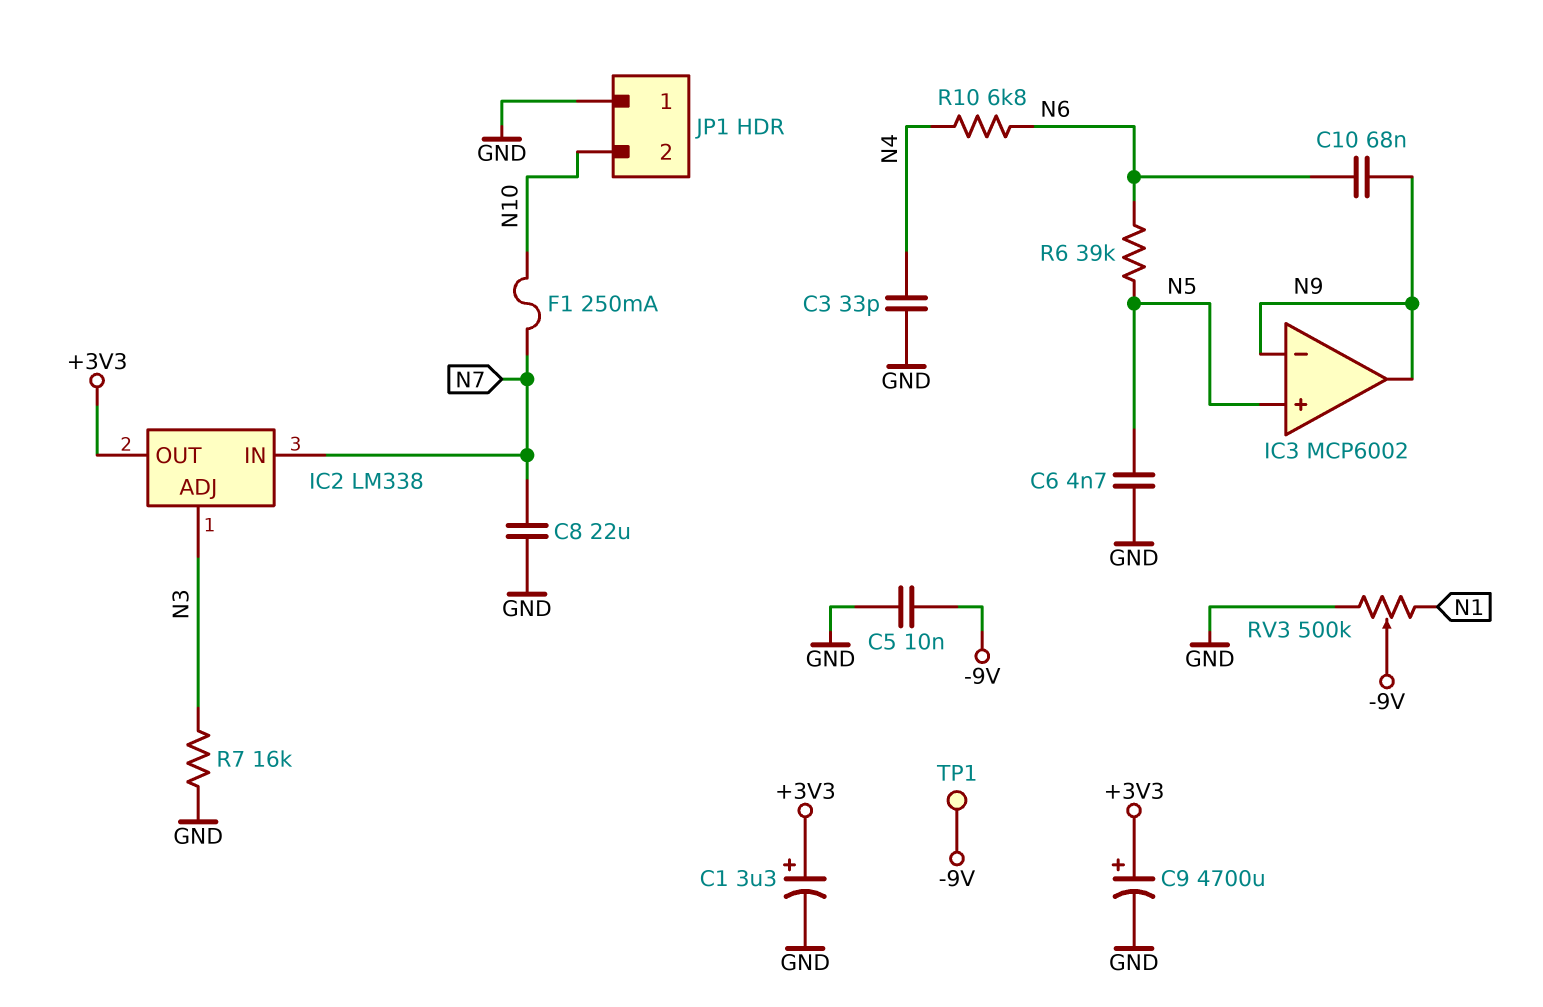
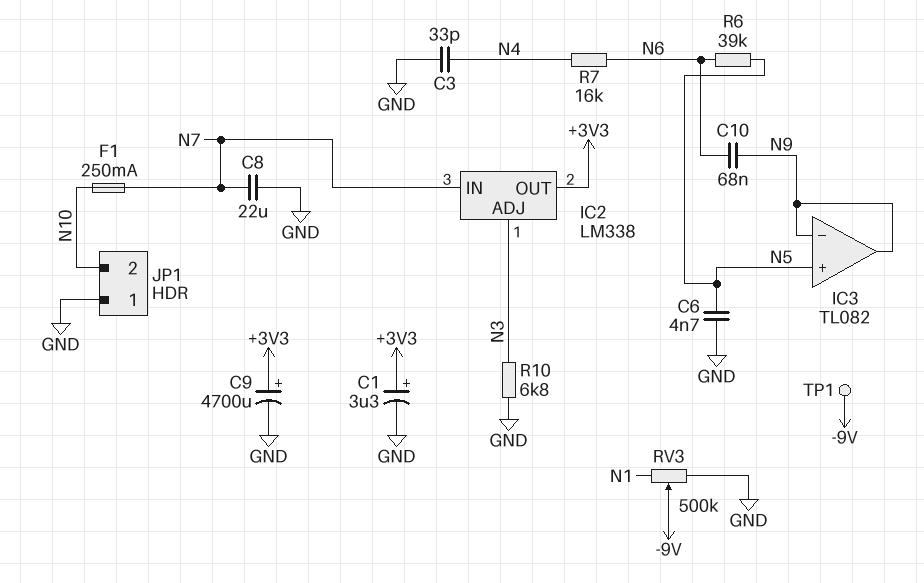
C5: 10nF (-9V, GND) -> none
IC3: MCP6002 -> TL082
R7: 16k (GND, N3) -> 16k (N4, N6)
R10: 6.8k (N4, N6) -> 6.8k (GND, N3)

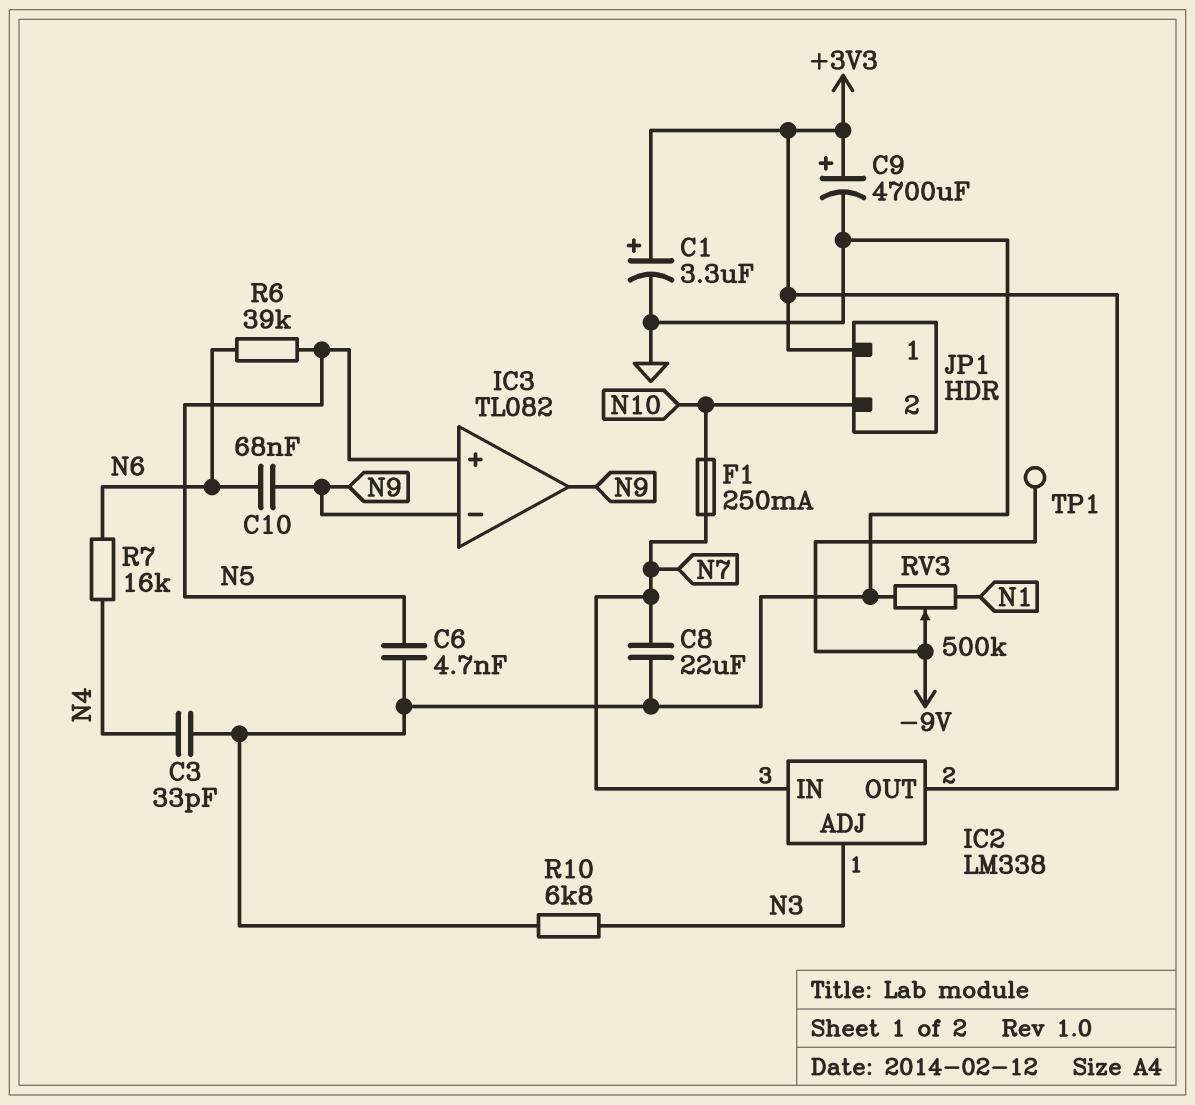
JP1 pin 1: GND -> +3V3

